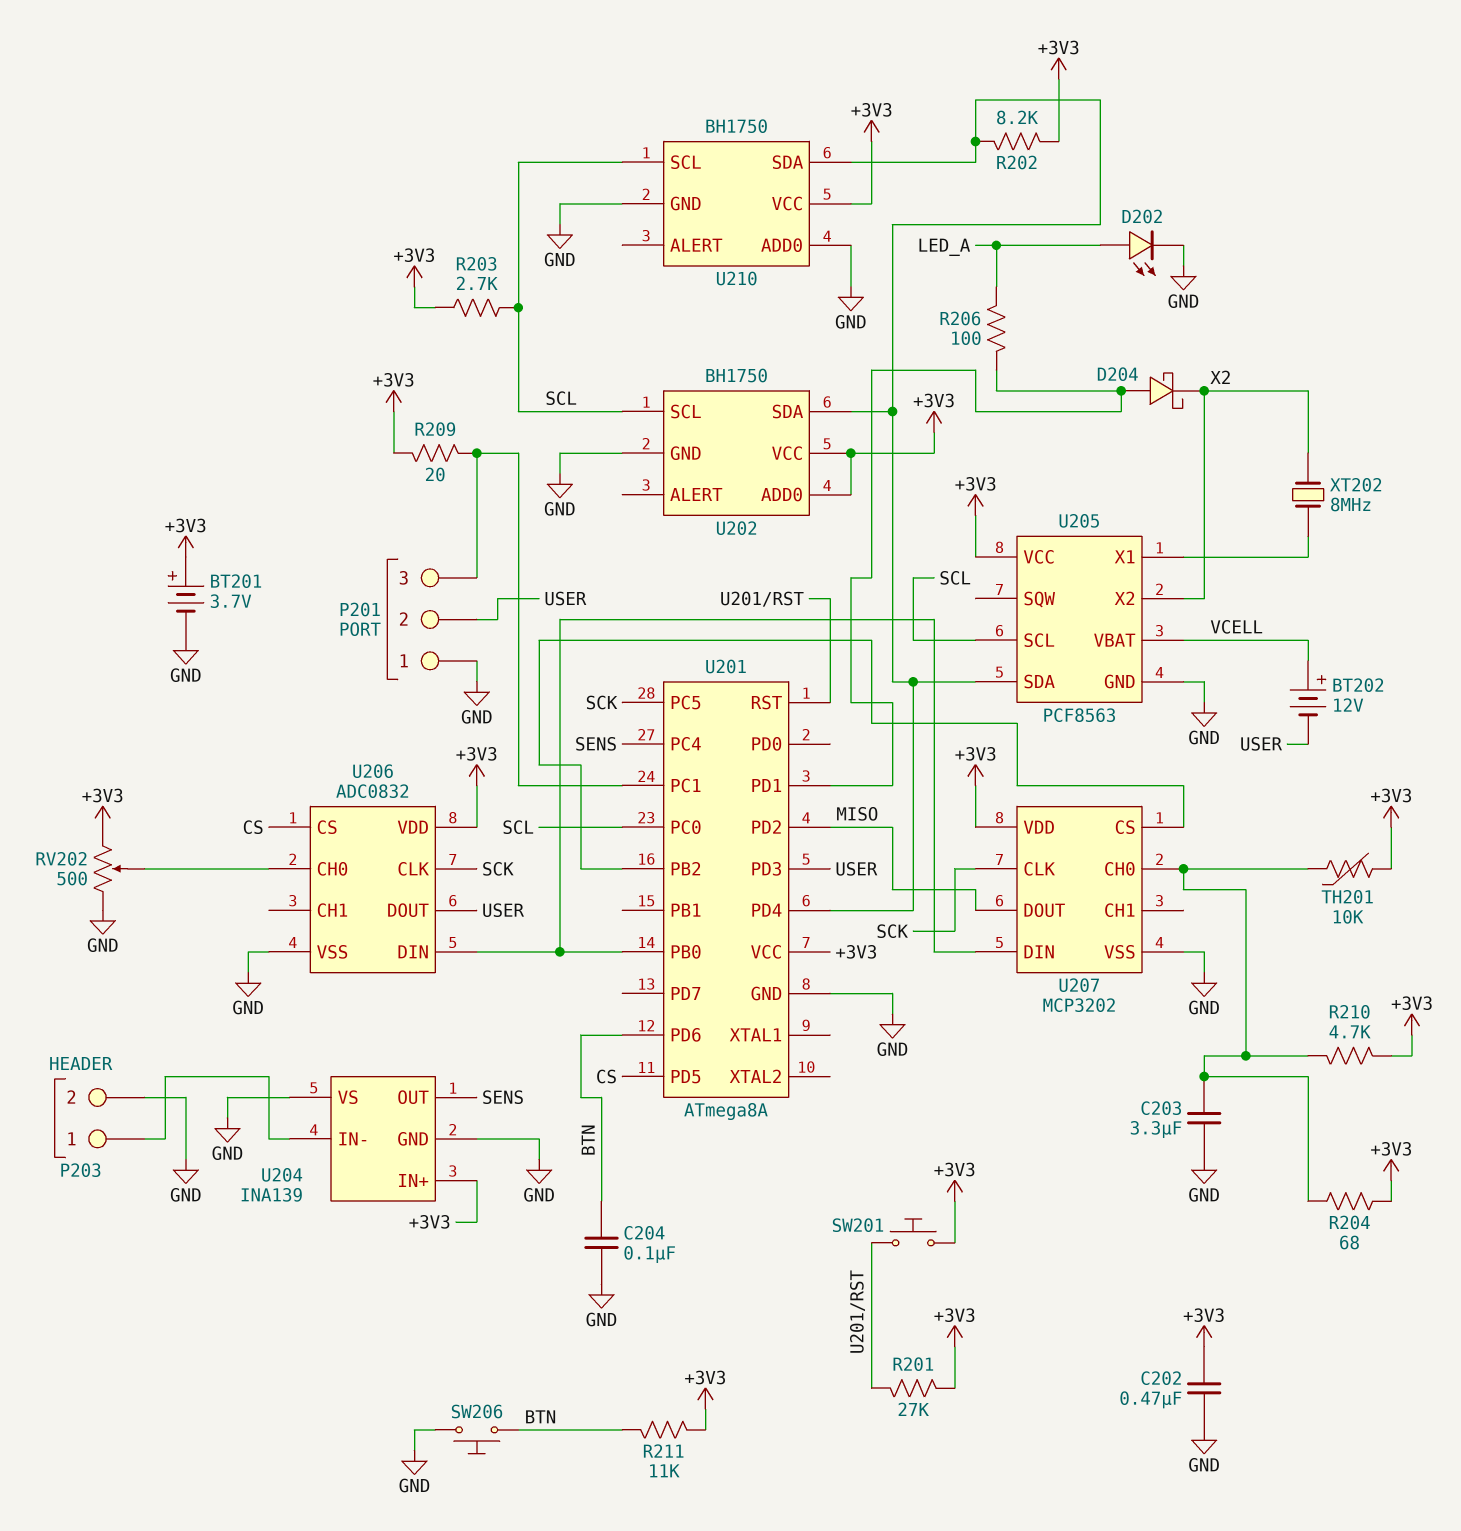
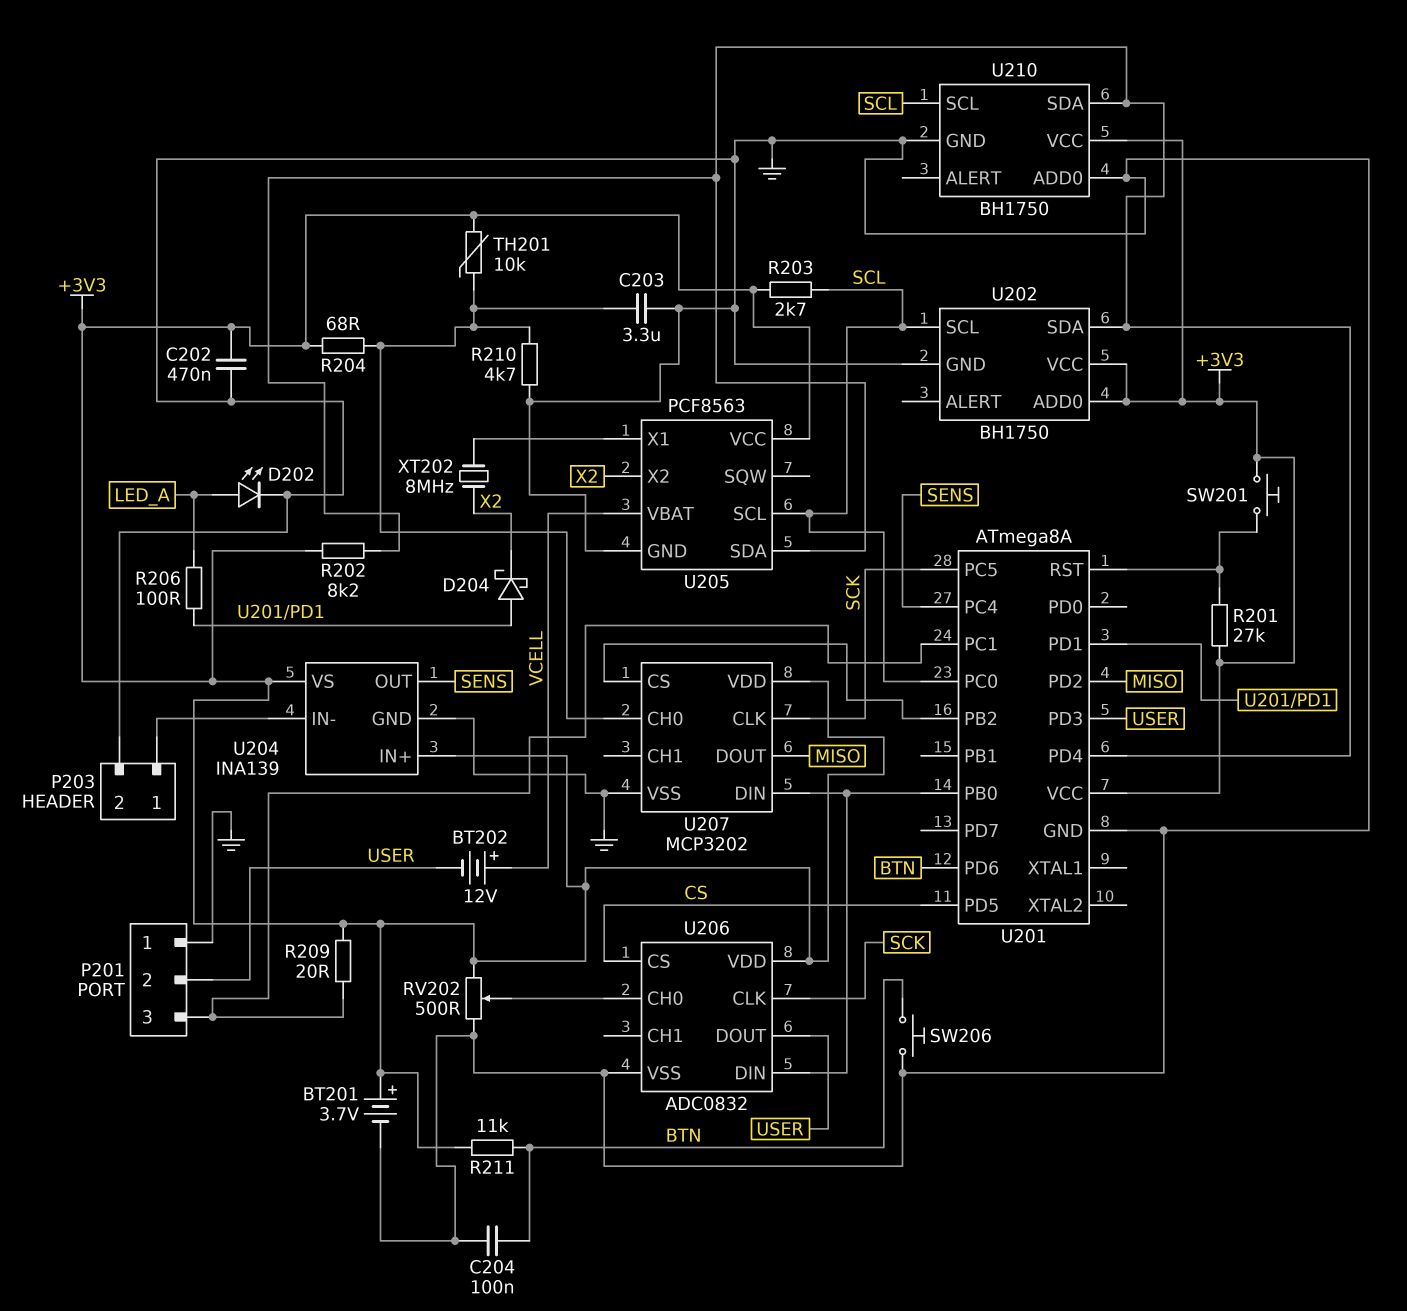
R210: 4.7k (+3V3, U207/CH0) -> 4.7k (GND, U207/CH0)
U204 pin VS: GND -> +3V3

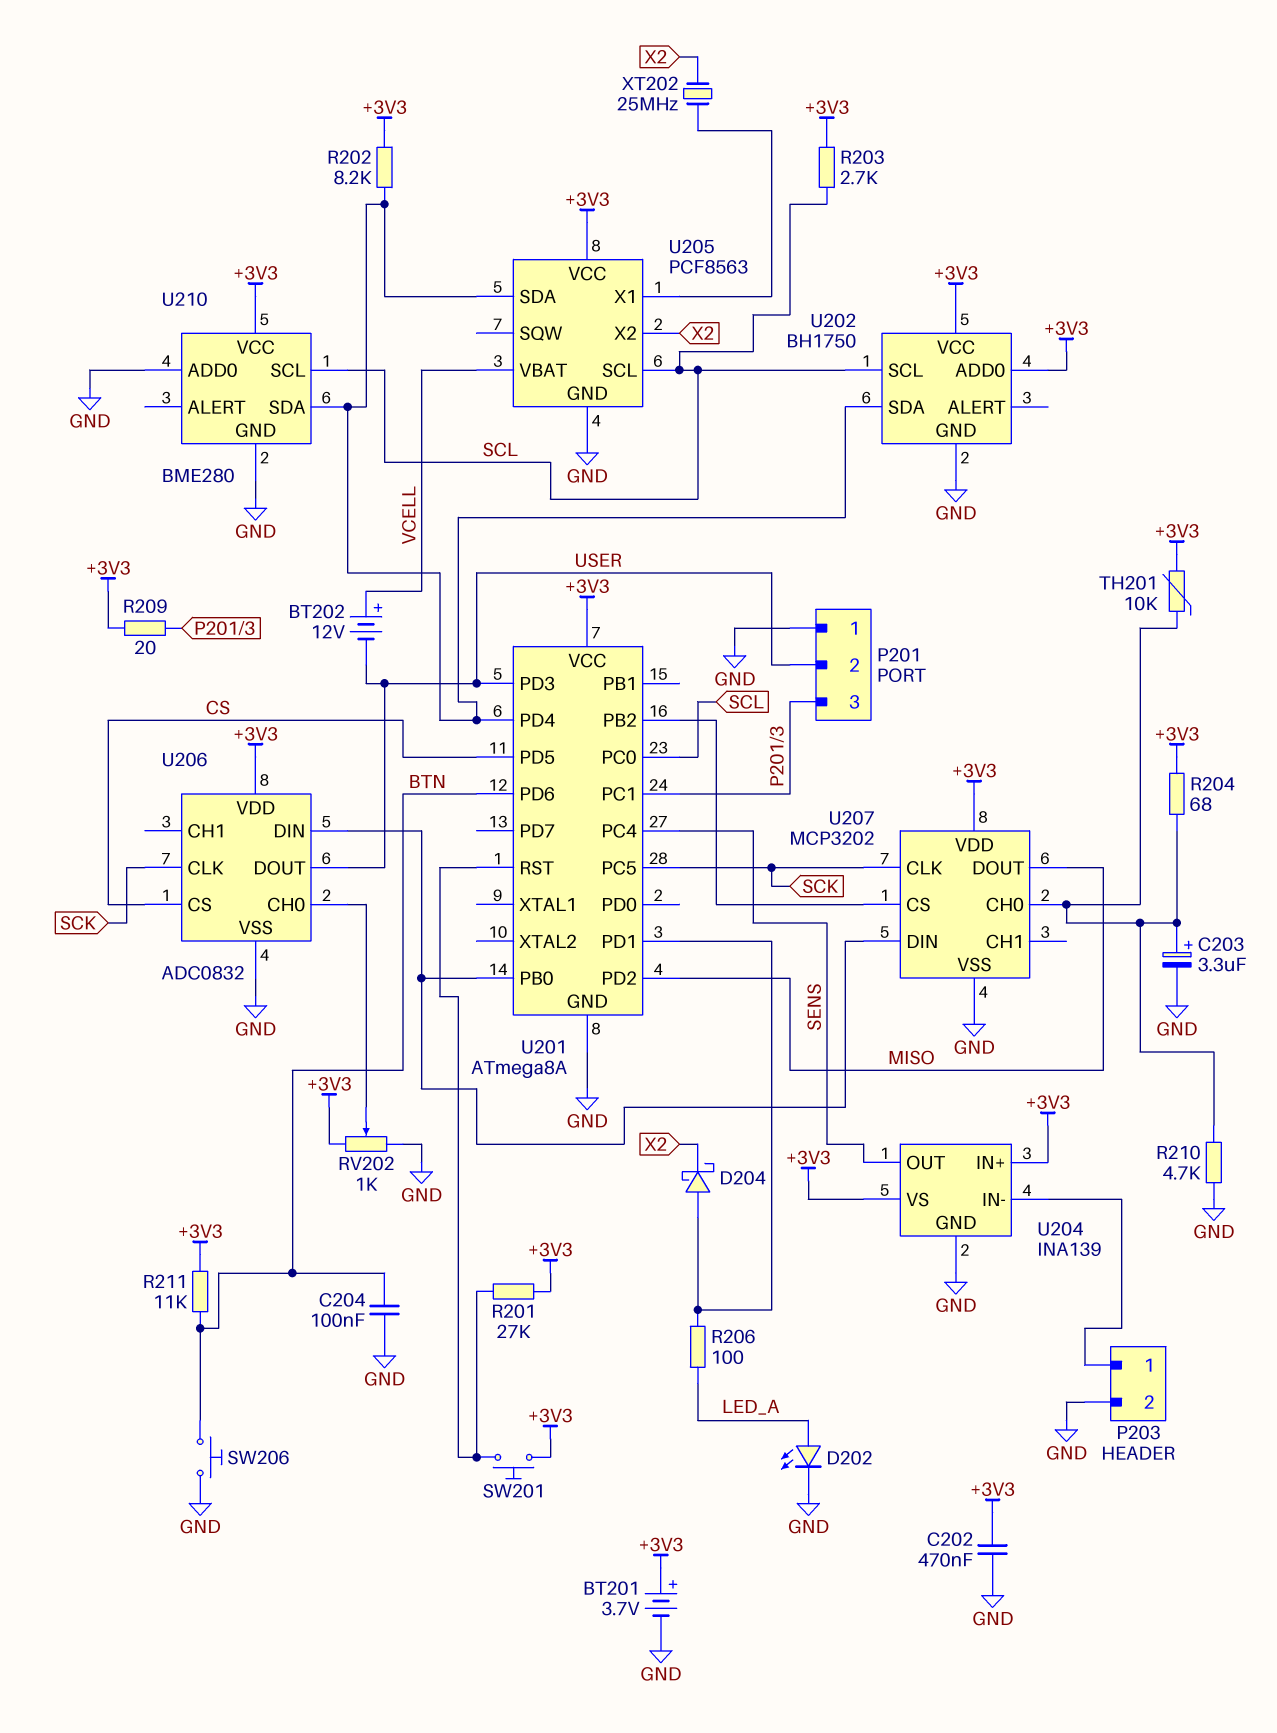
C203: 3.3uF (GND, U207/CH0) -> 3.3uF (plus U207/CH0, minus GND)
RV202: 500 (+3V3, GND, wiper U206/CH0) -> 1k (+3V3, GND, wiper U206/CH0)
U210: BH1750 -> BME280
XT202: 8MHz (U205/X1, X2) -> 25MHz (U205/X1, X2)

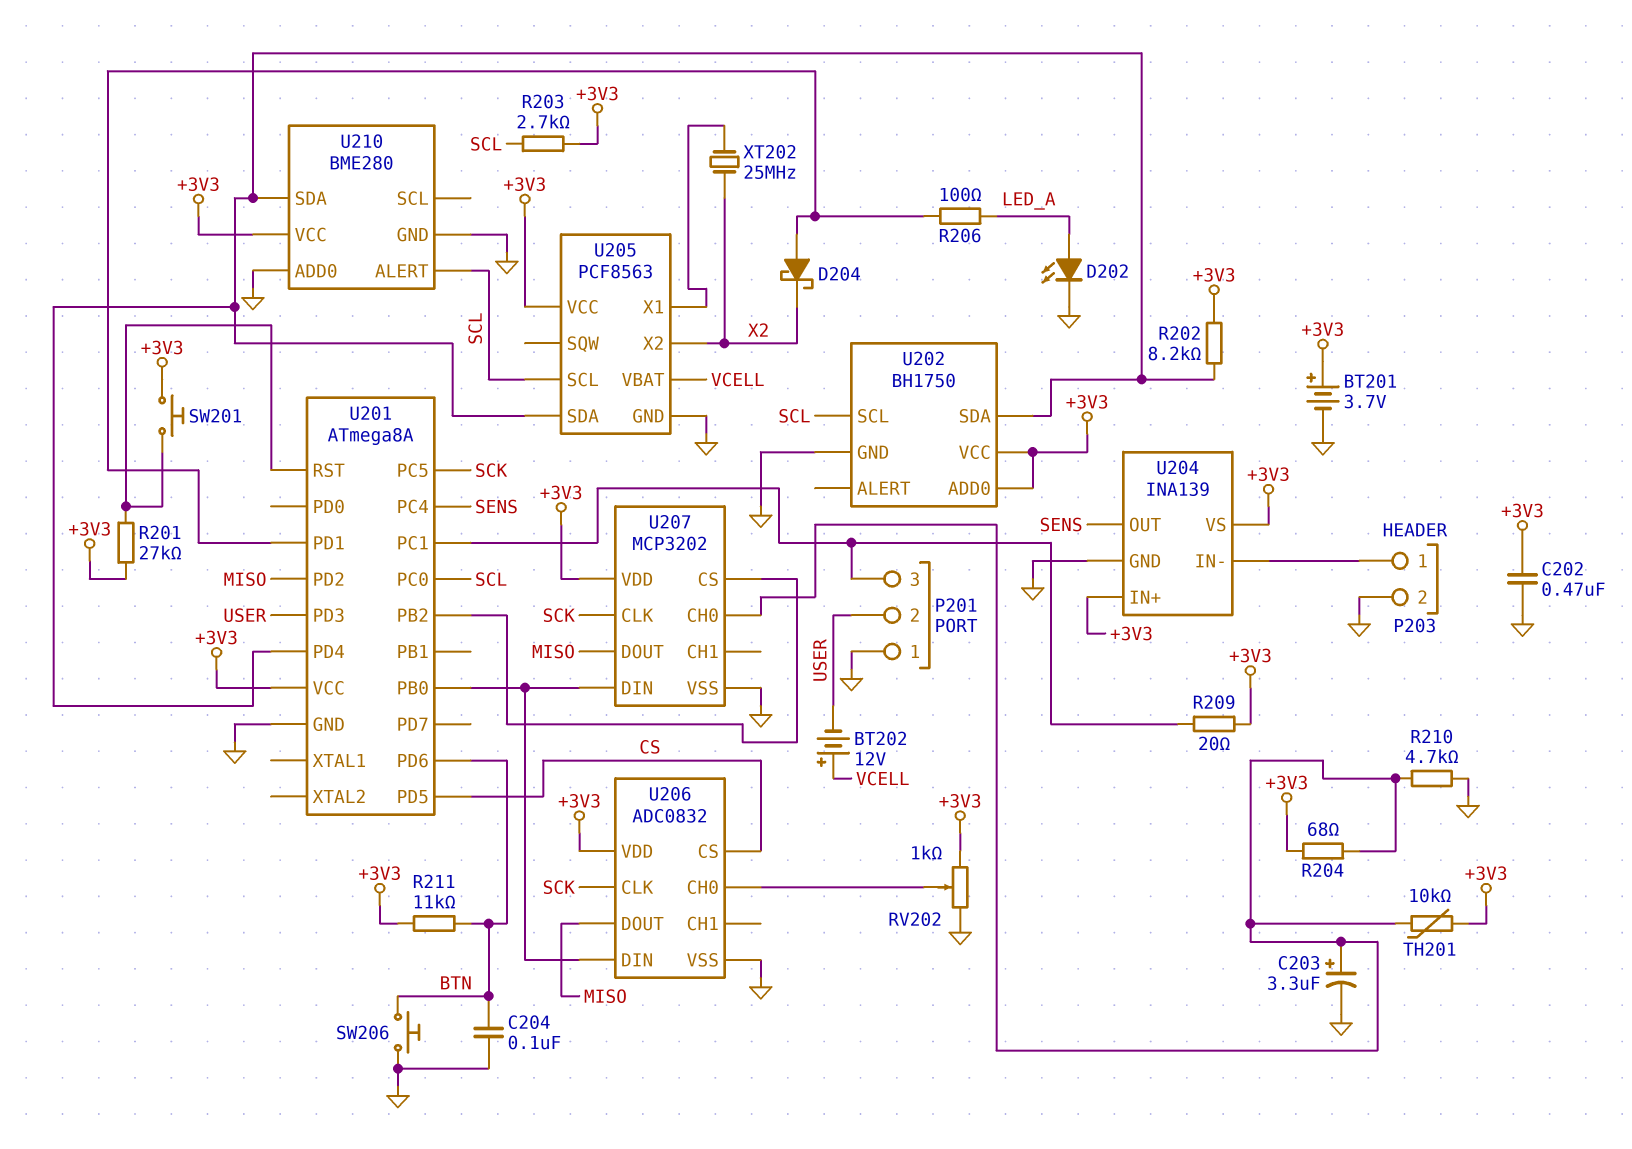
U206 pin DOUT: USER -> MISO
U210 pin ALERT: none -> SCL
U210 pin SCL: SCL -> none

